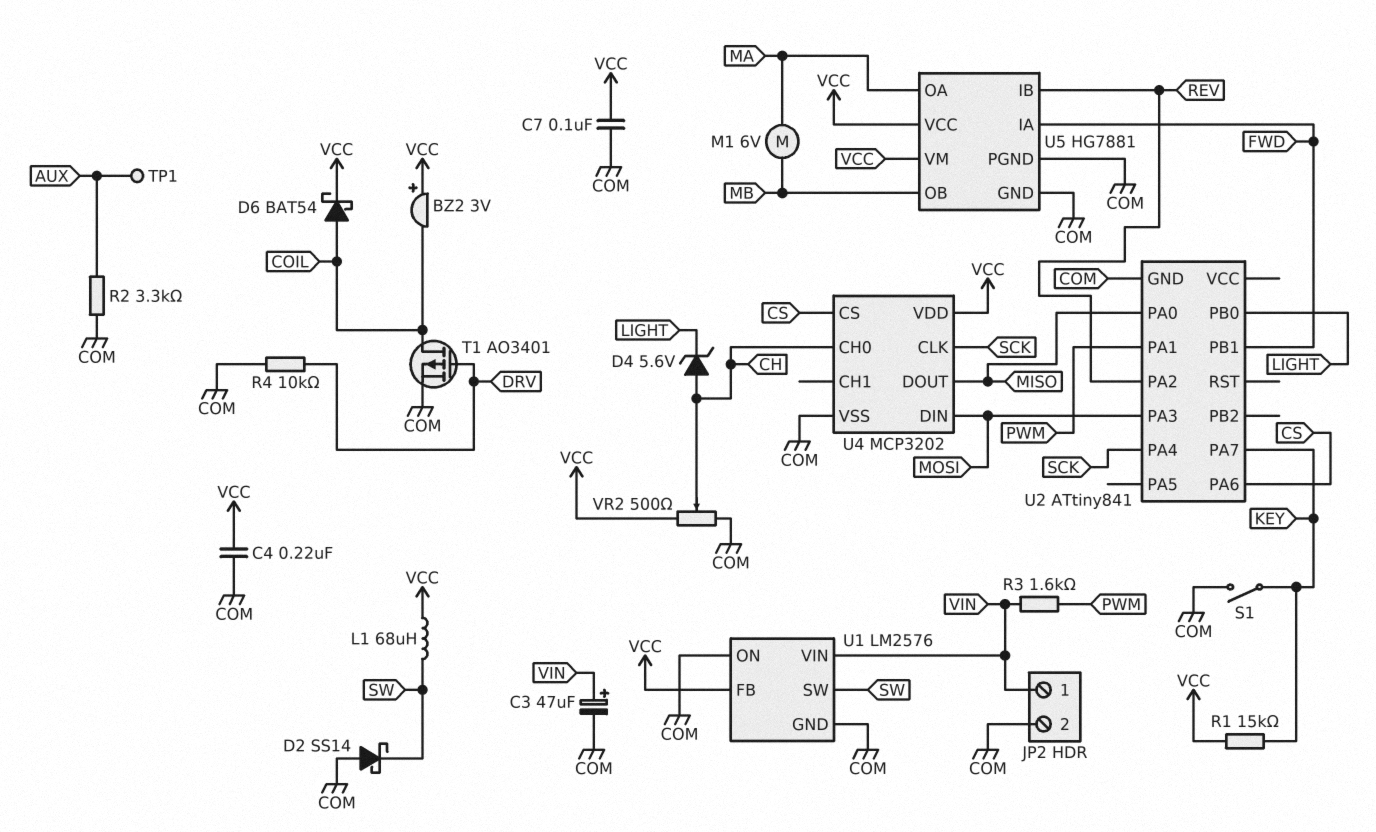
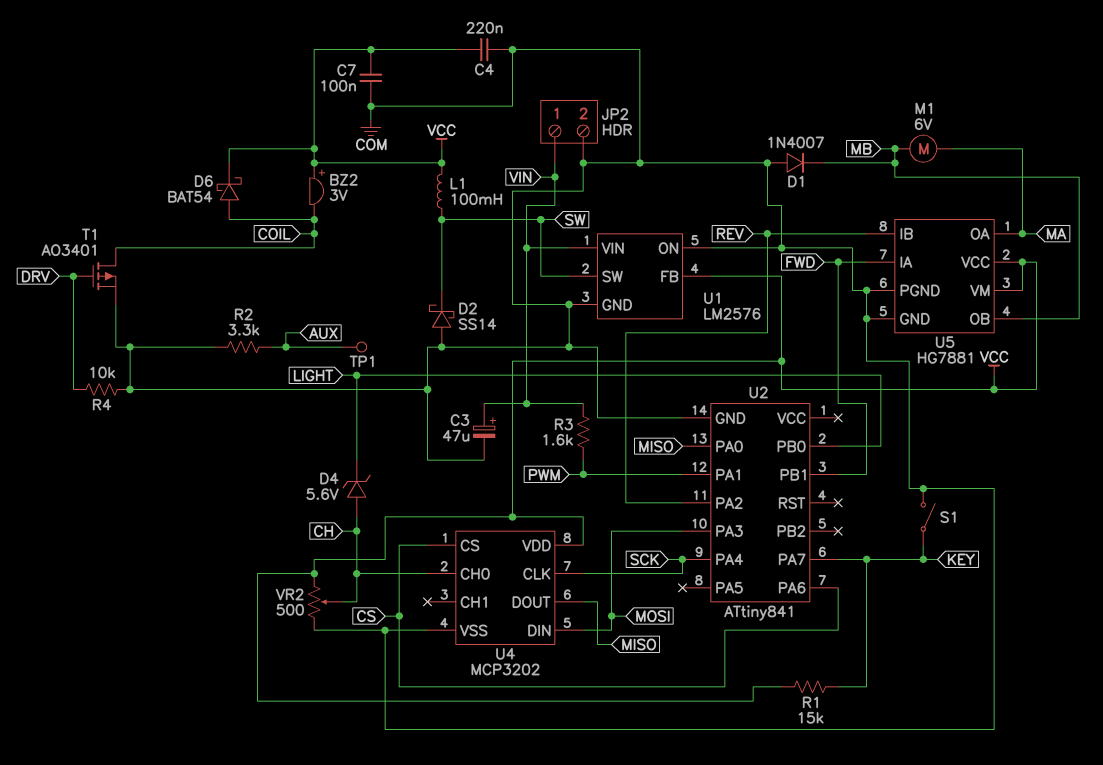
D1: none -> diode 1N4007 (A COM, K MB)
L1: 68uH (SW, VCC) -> 100mH (SW, VCC)

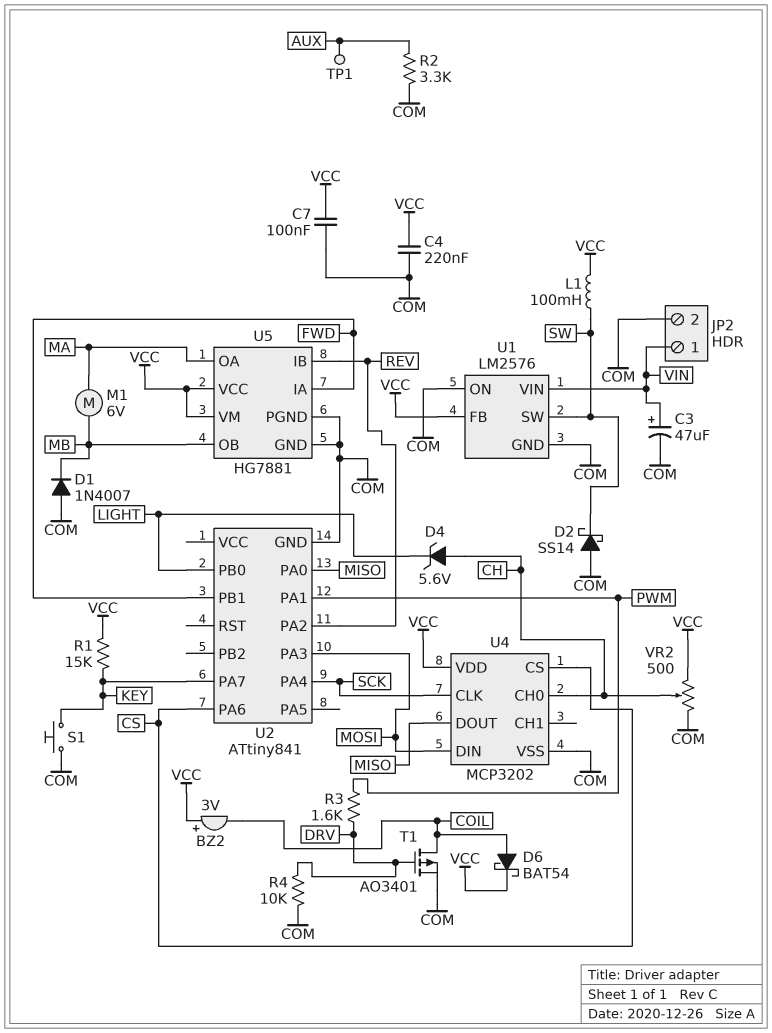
R3: 1.6k (PWM, VIN) -> 1.6k (DRV, PWM)
S1: switch (COM, KEY) -> button (COM, KEY)

